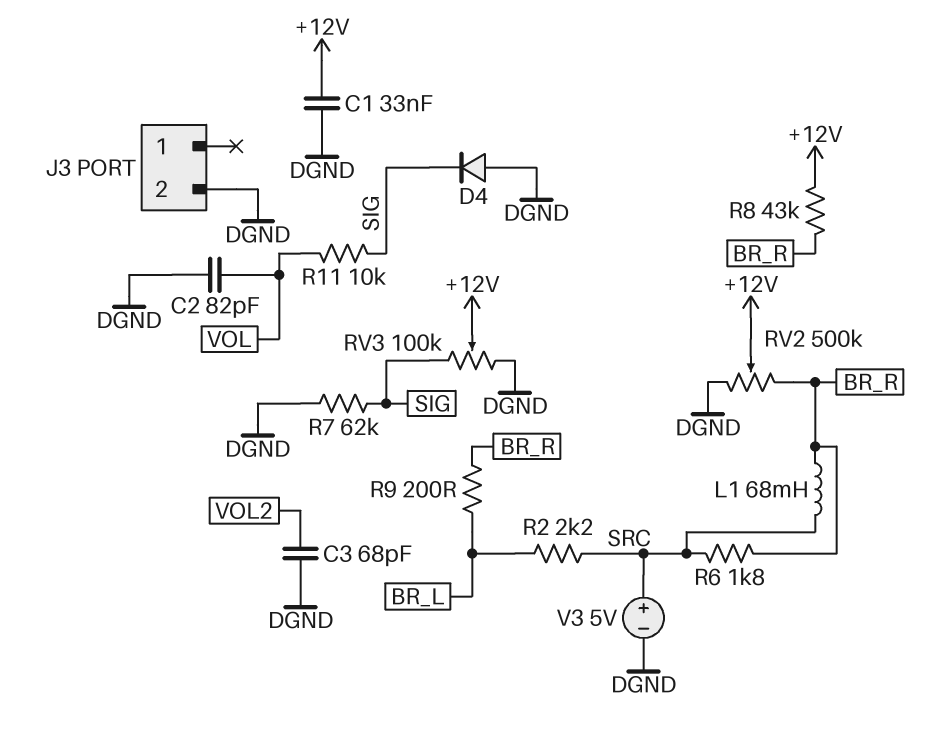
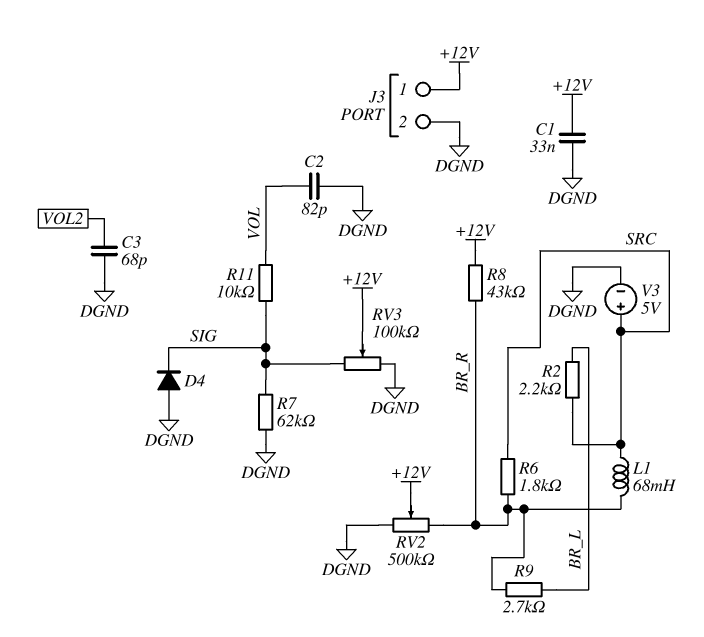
J3 pin 1: none -> +12V
R9: 200 (BR_L, BR_R) -> 2.7k (BR_L, BR_R)

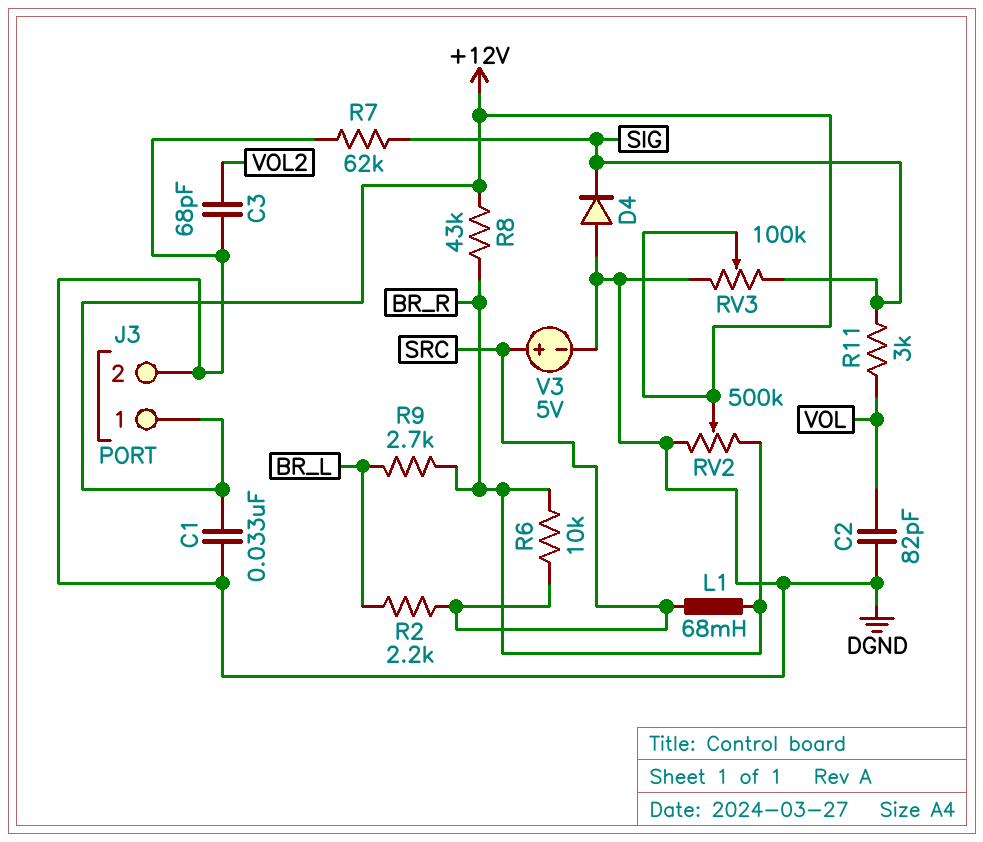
R6: 1.8k (BR_R, SRC) -> 10k (BR_R, SRC)
R11: 10k (SIG, VOL) -> 3k (SIG, VOL)

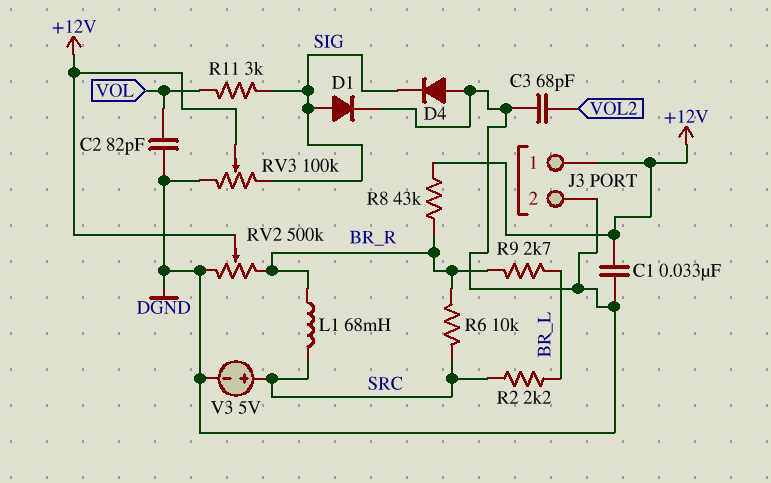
D1: none -> diode (A SIG, K DGND)
R7: 62k (DGND, SIG) -> none

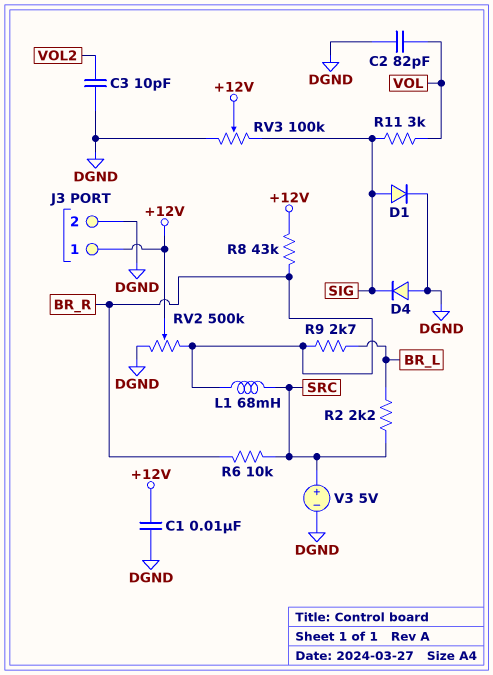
C1: 33nF (+12V, DGND) -> 10nF (+12V, DGND)
C3: 68pF (DGND, VOL2) -> 10pF (DGND, VOL2)

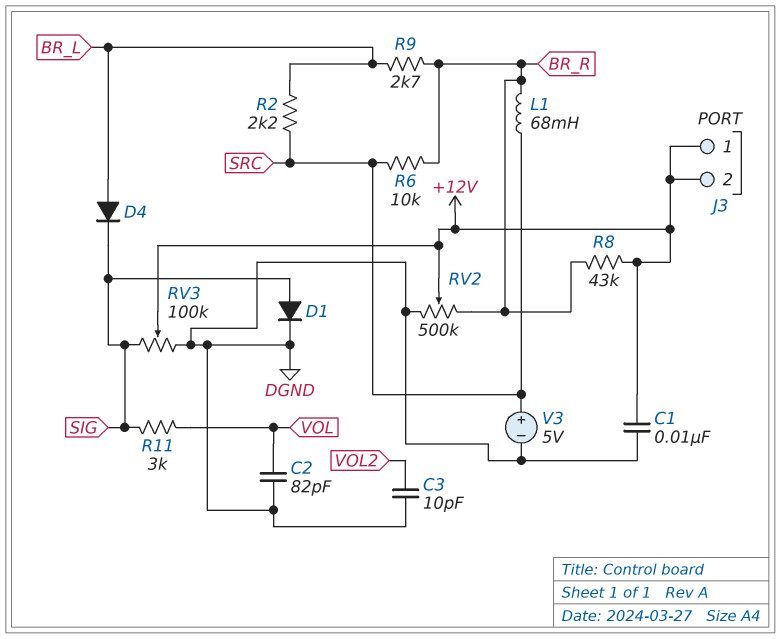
D4: diode (A DGND, K SIG) -> diode (A BR_L, K SIG)
J3 pin 2: DGND -> +12V

